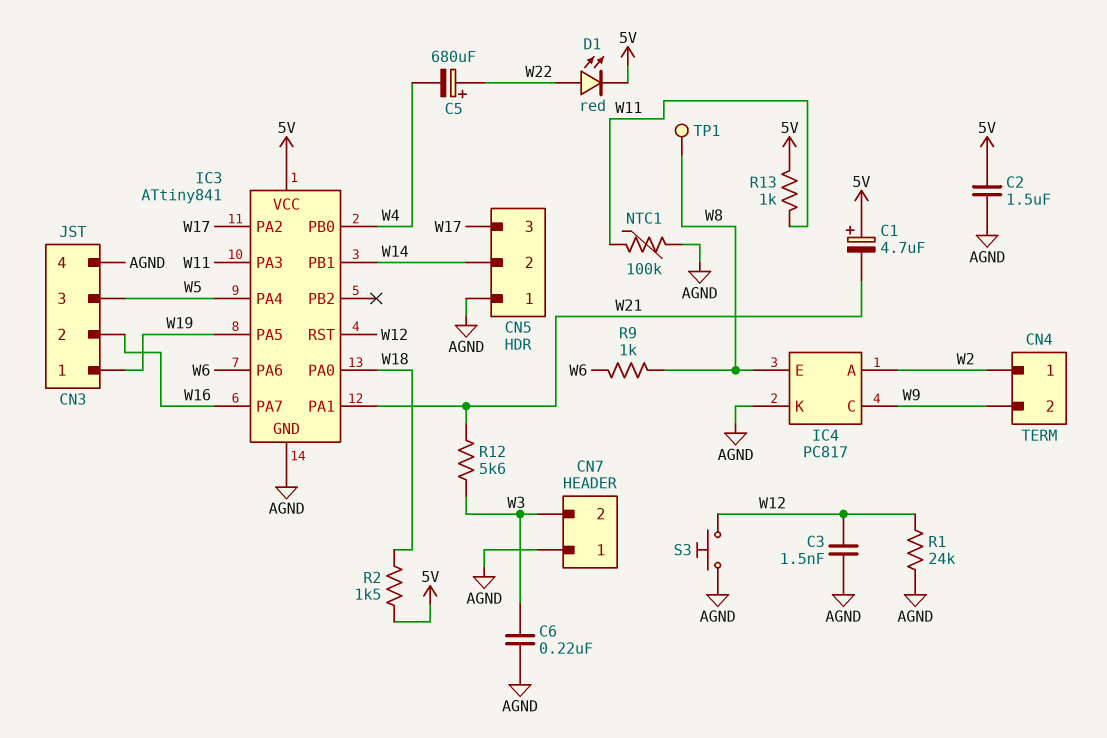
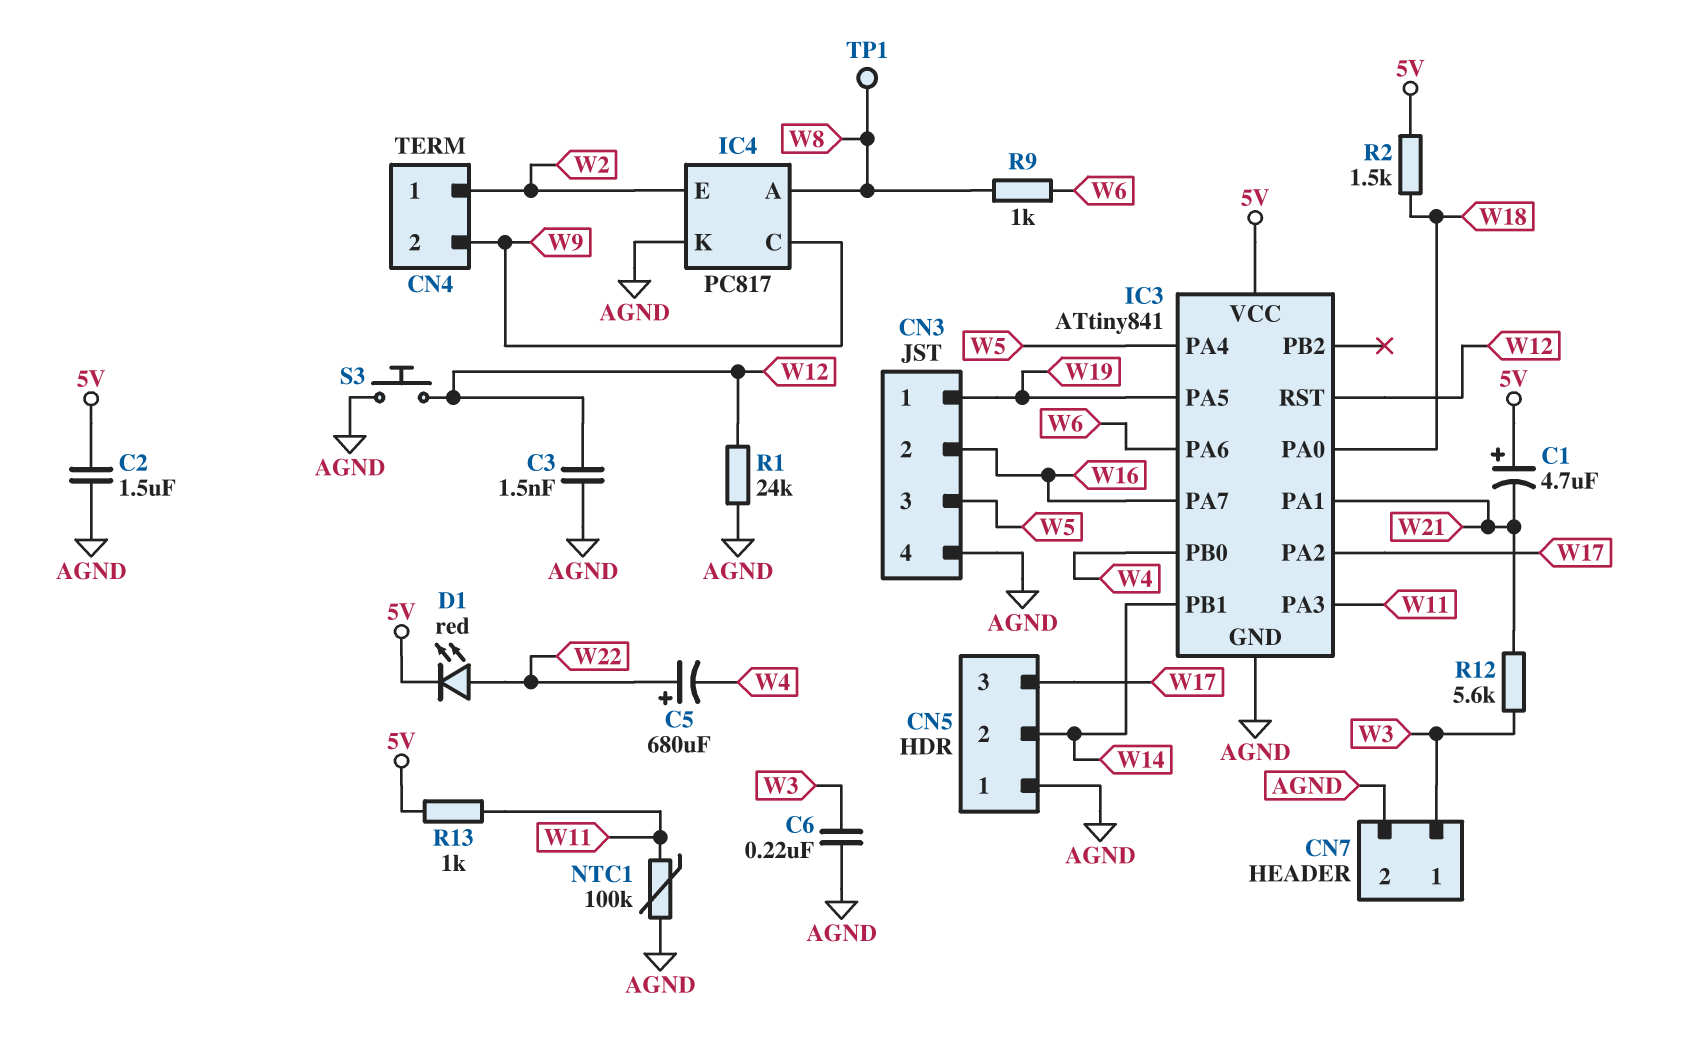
CN7 pin 1: AGND -> W3
CN7 pin 2: W3 -> AGND
IC4 pin A: W2 -> W8
IC4 pin E: W8 -> W2

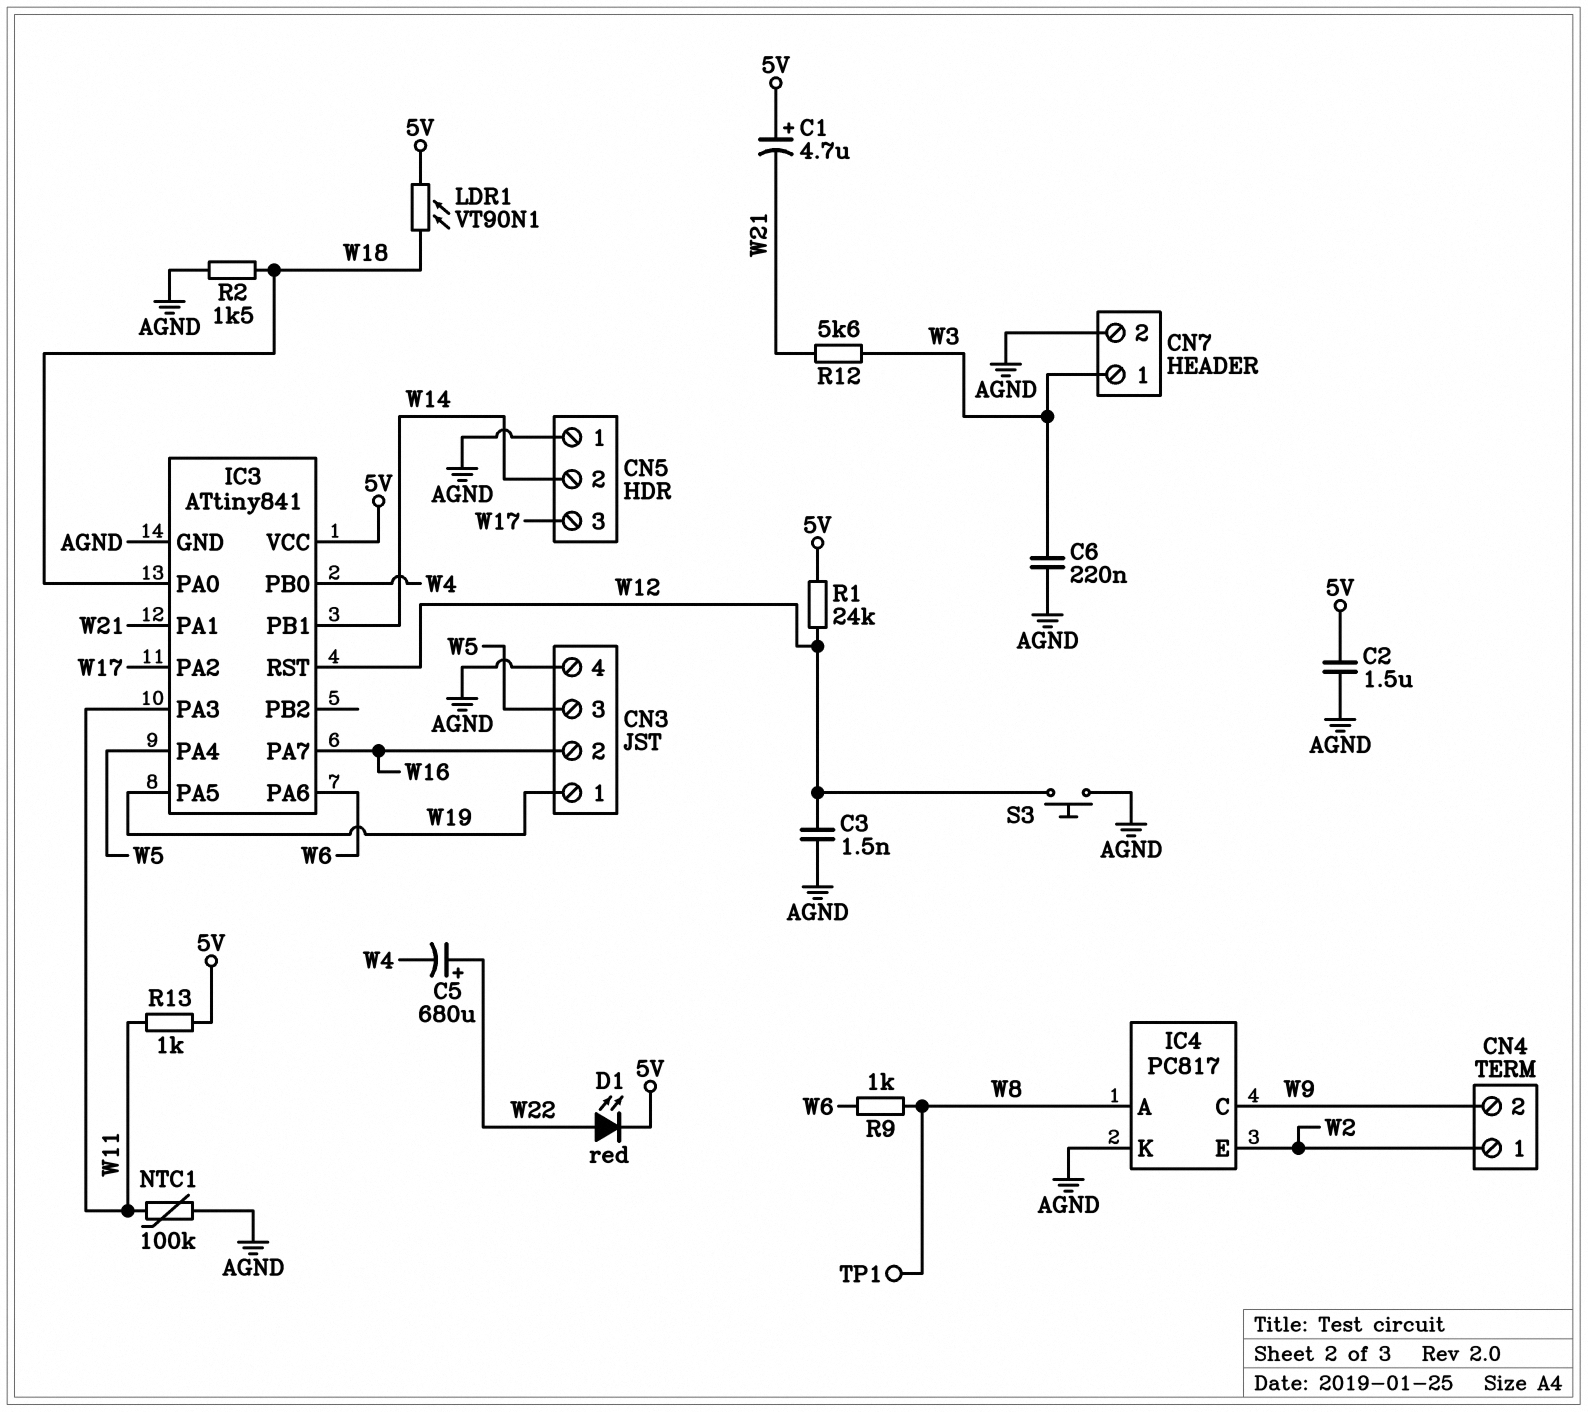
LDR1: none -> VT90N1 (5V, W18)
R1: 24k (AGND, W12) -> 24k (5V, W12)
R2: 1.5k (5V, W18) -> 1.5k (AGND, W18)

